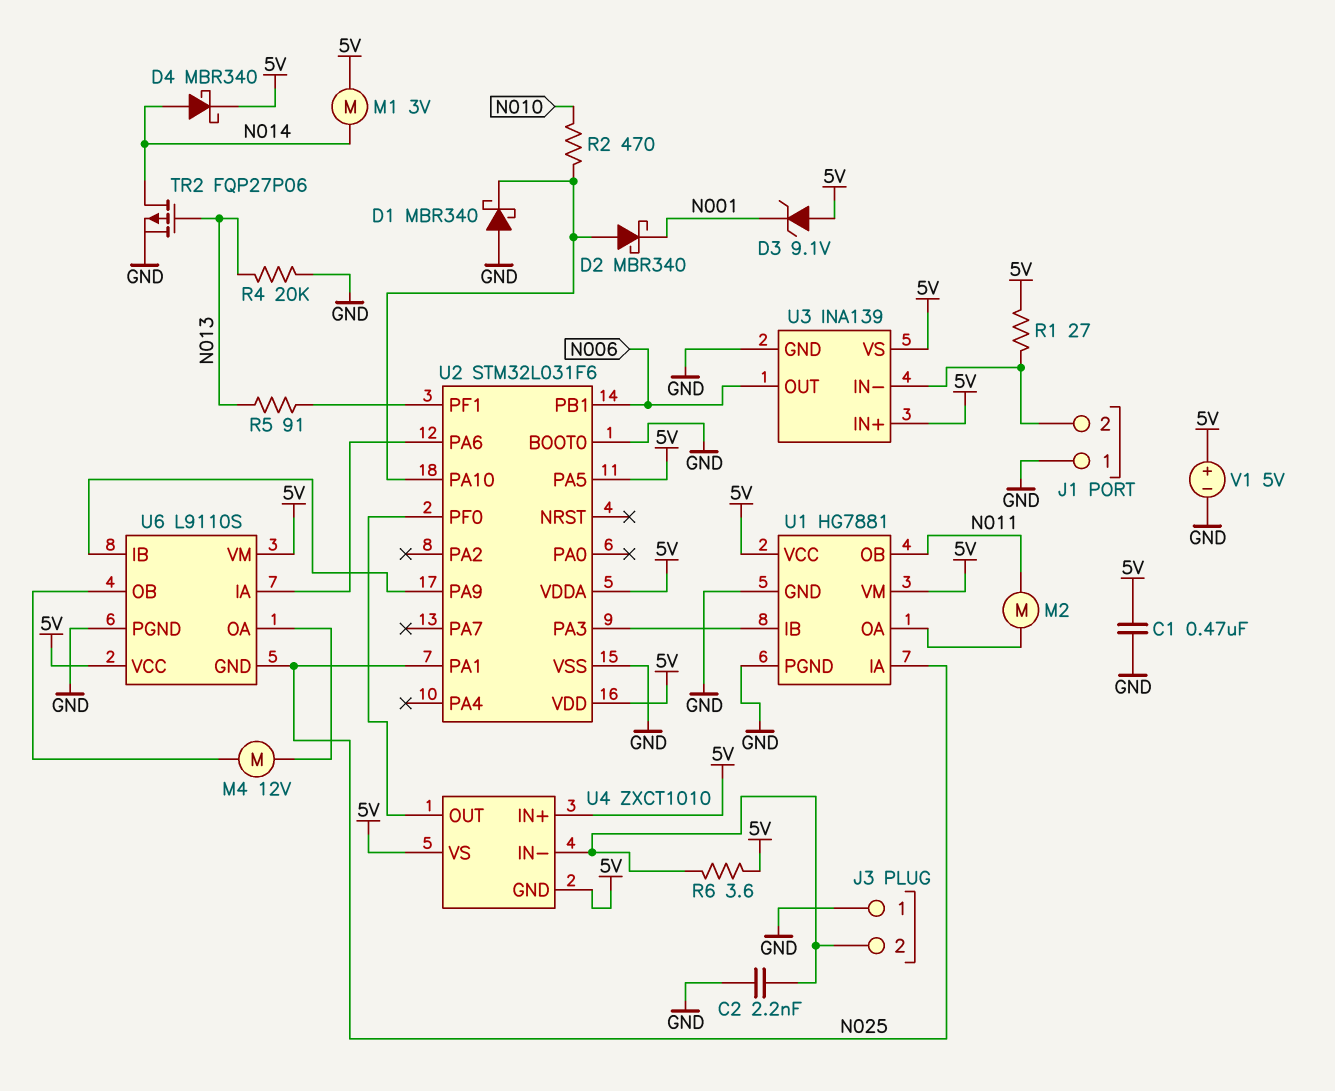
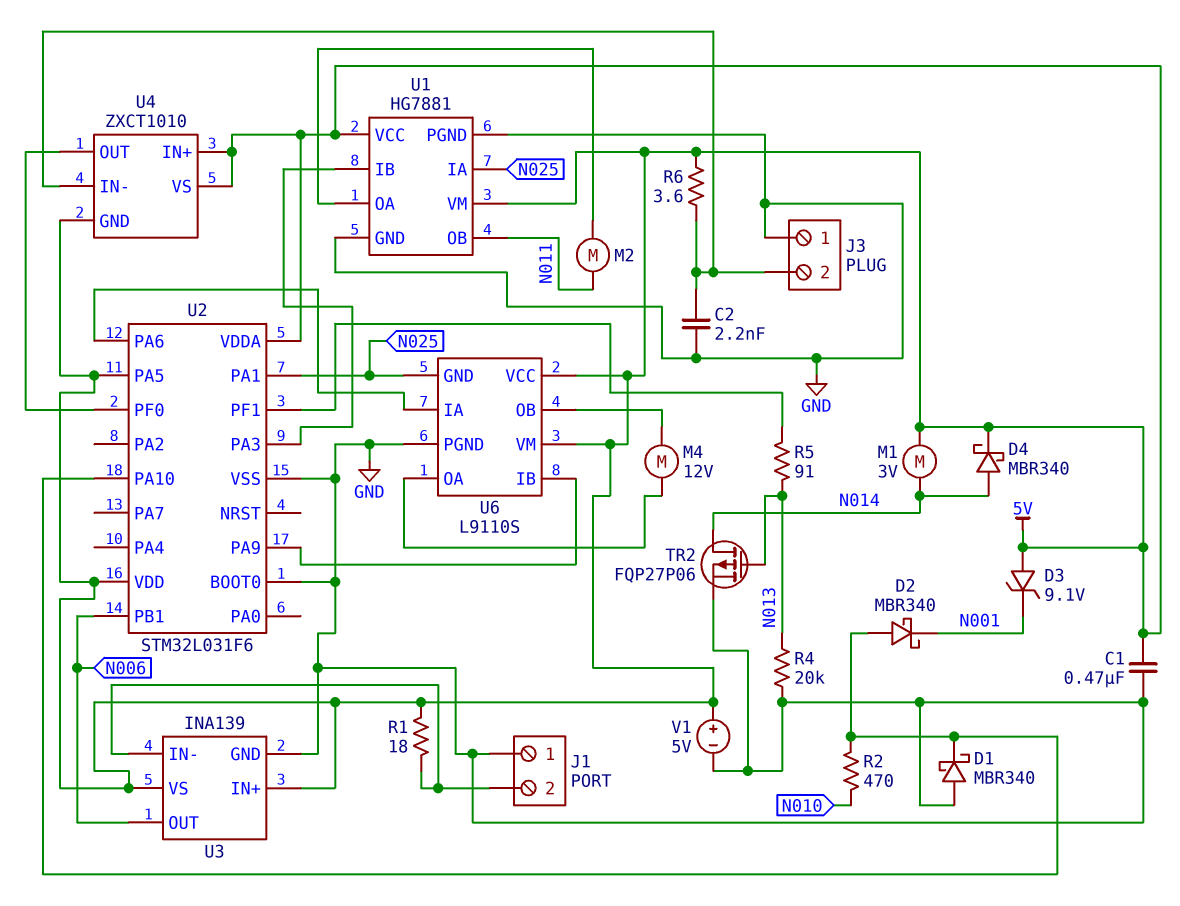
R1: 27 (5V, J1/2) -> 18 (5V, J1/2)

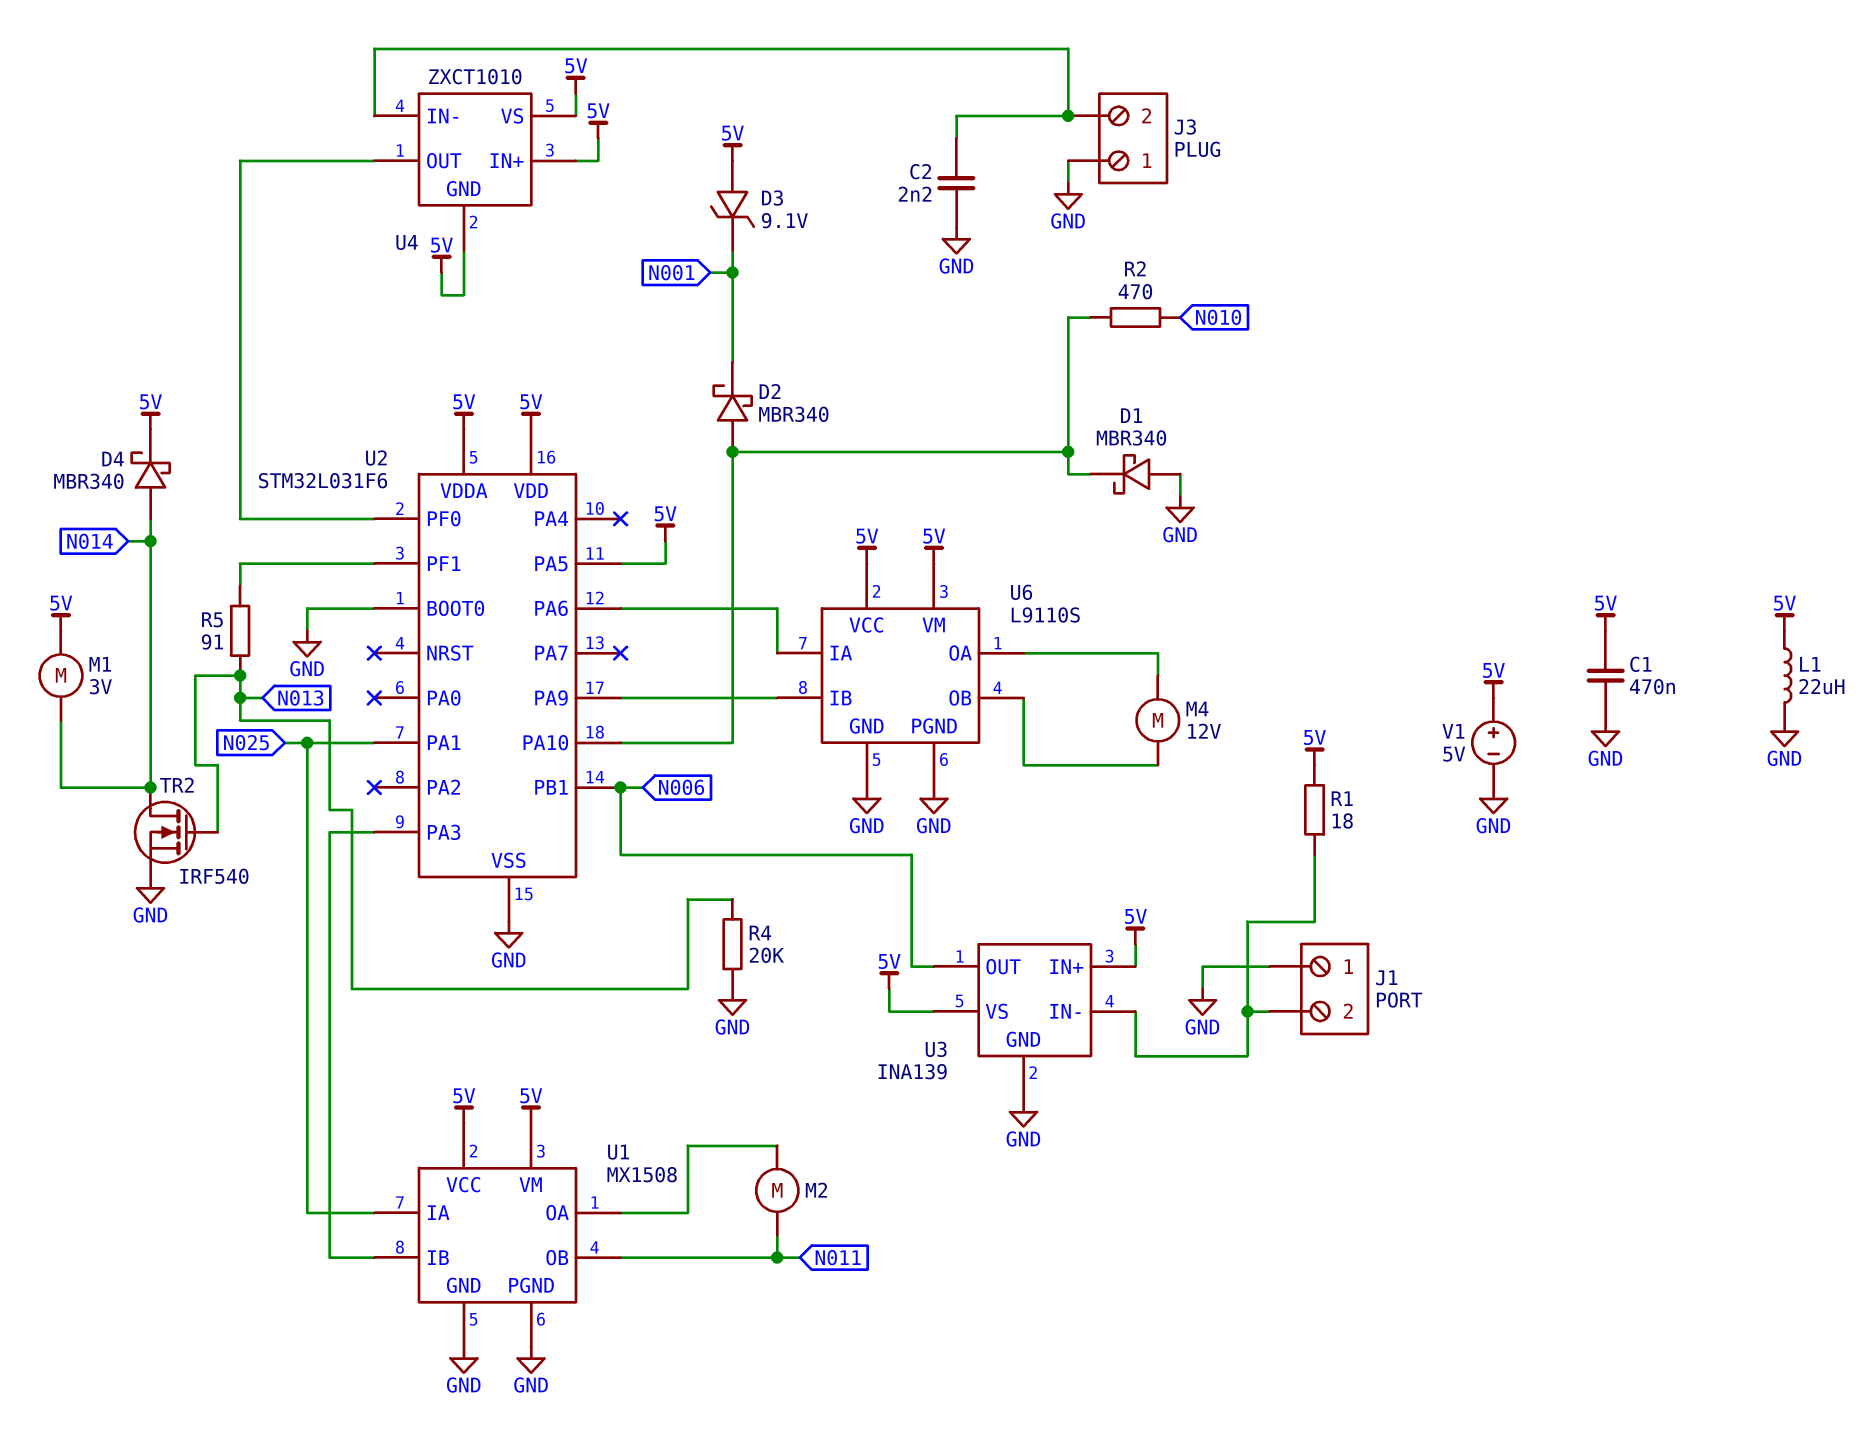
L1: none -> 22uH (5V, GND)
R6: 3.6 (5V, J3/2) -> none
TR2: PMOS FQP27P06 (G N013, D N014, S GND) -> NMOS IRF540 (G N013, D N014, S GND)
U1: HG7881 -> MX1508
U6 pin GND: N025 -> GND

